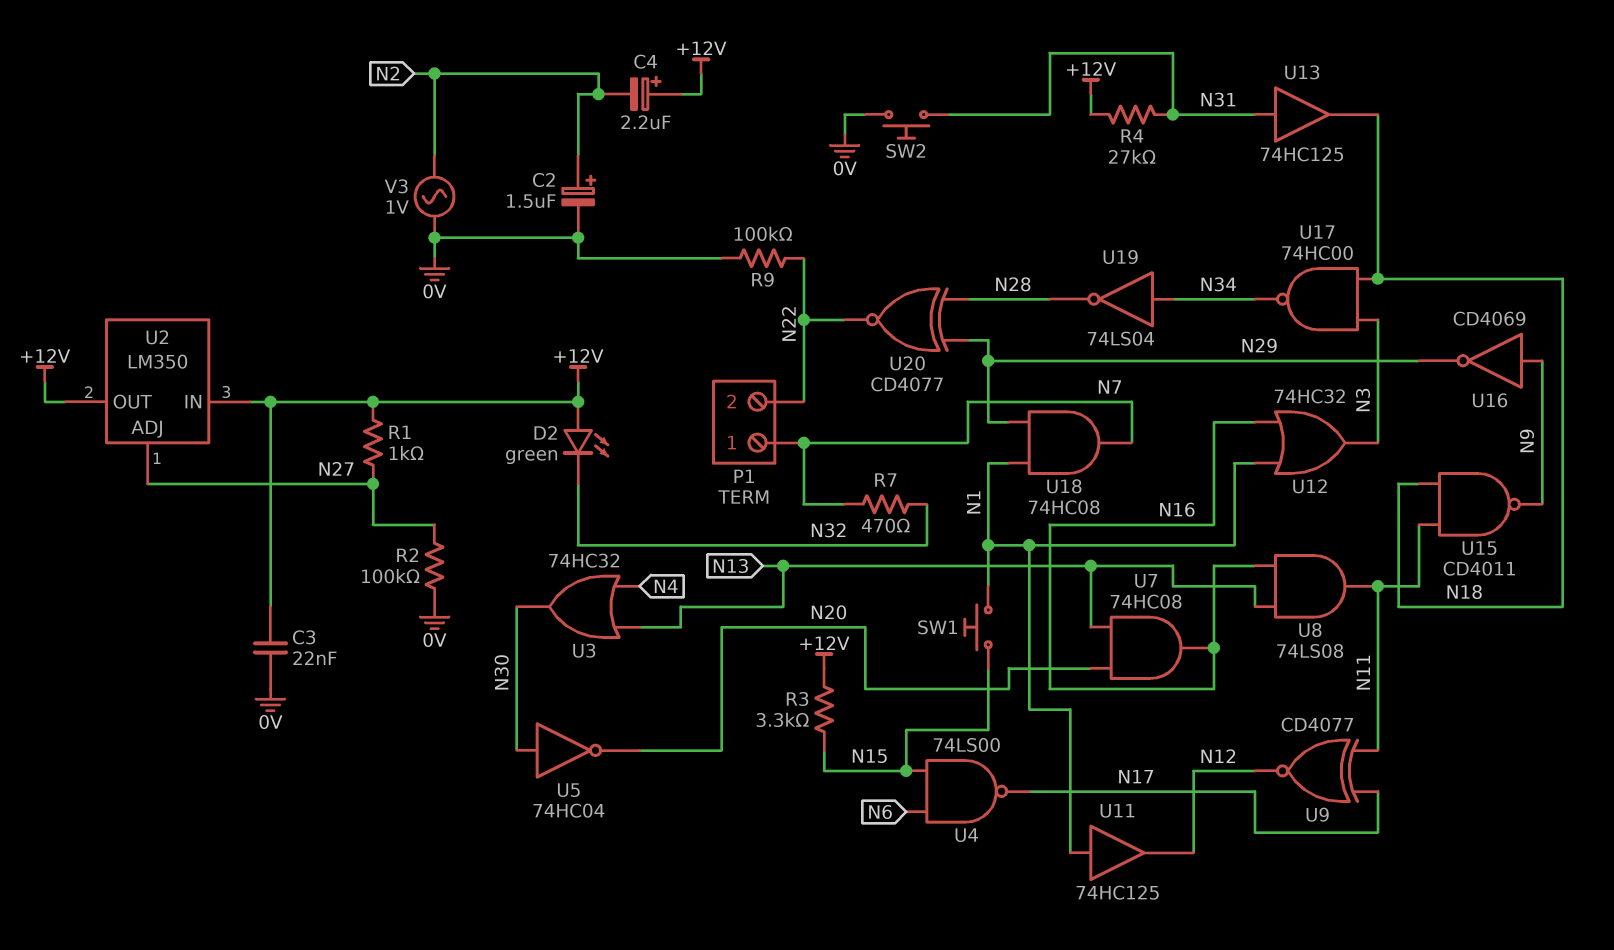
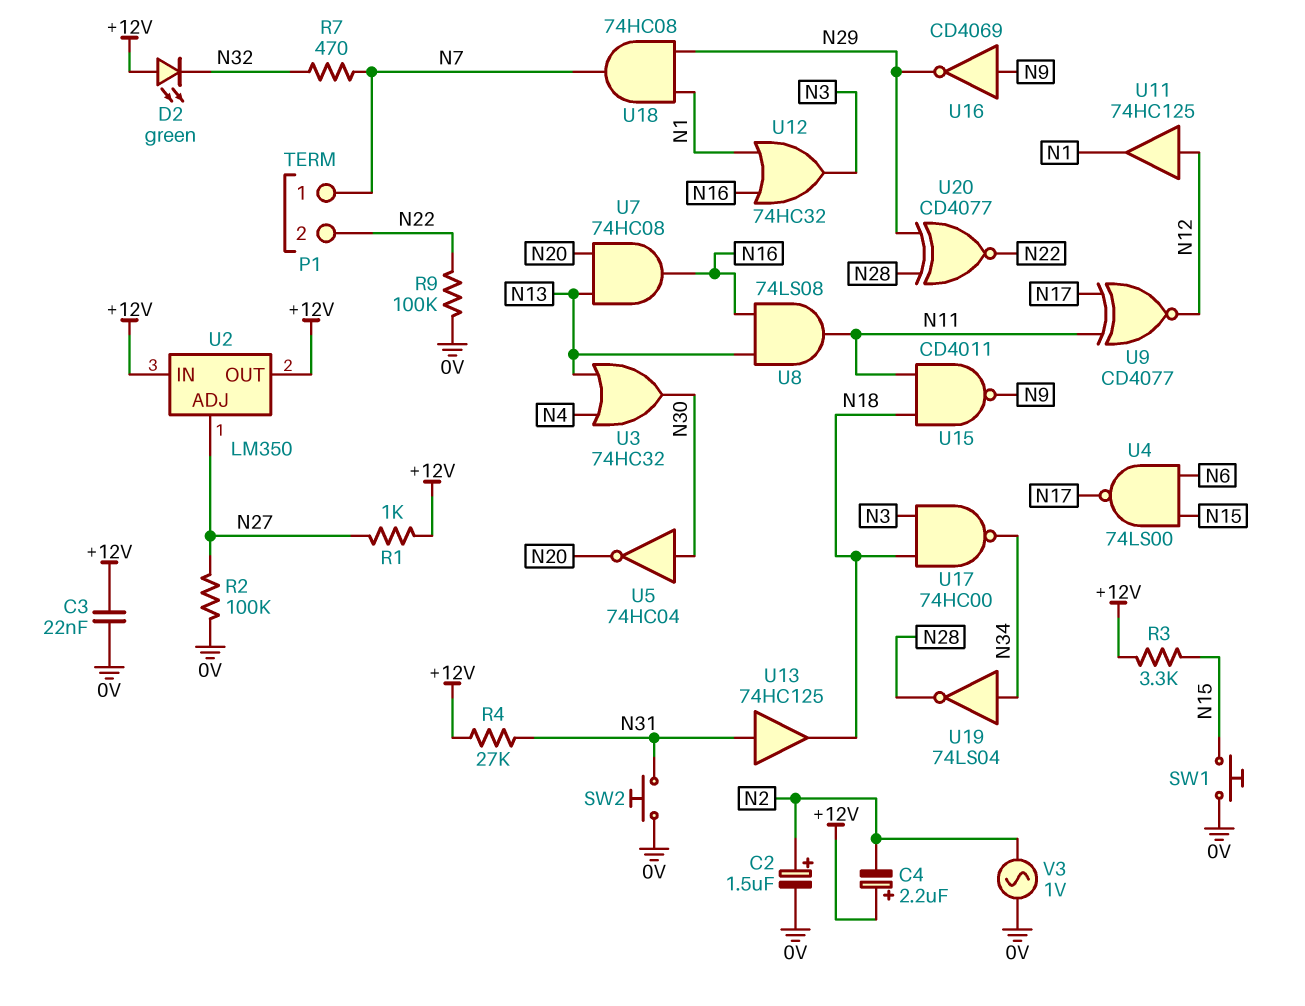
SW1: button (N1, N15) -> button (0V, N15)
U11: buffer 74HC125 (in N1, out N12) -> buffer 74HC125 (in N12, out N1)

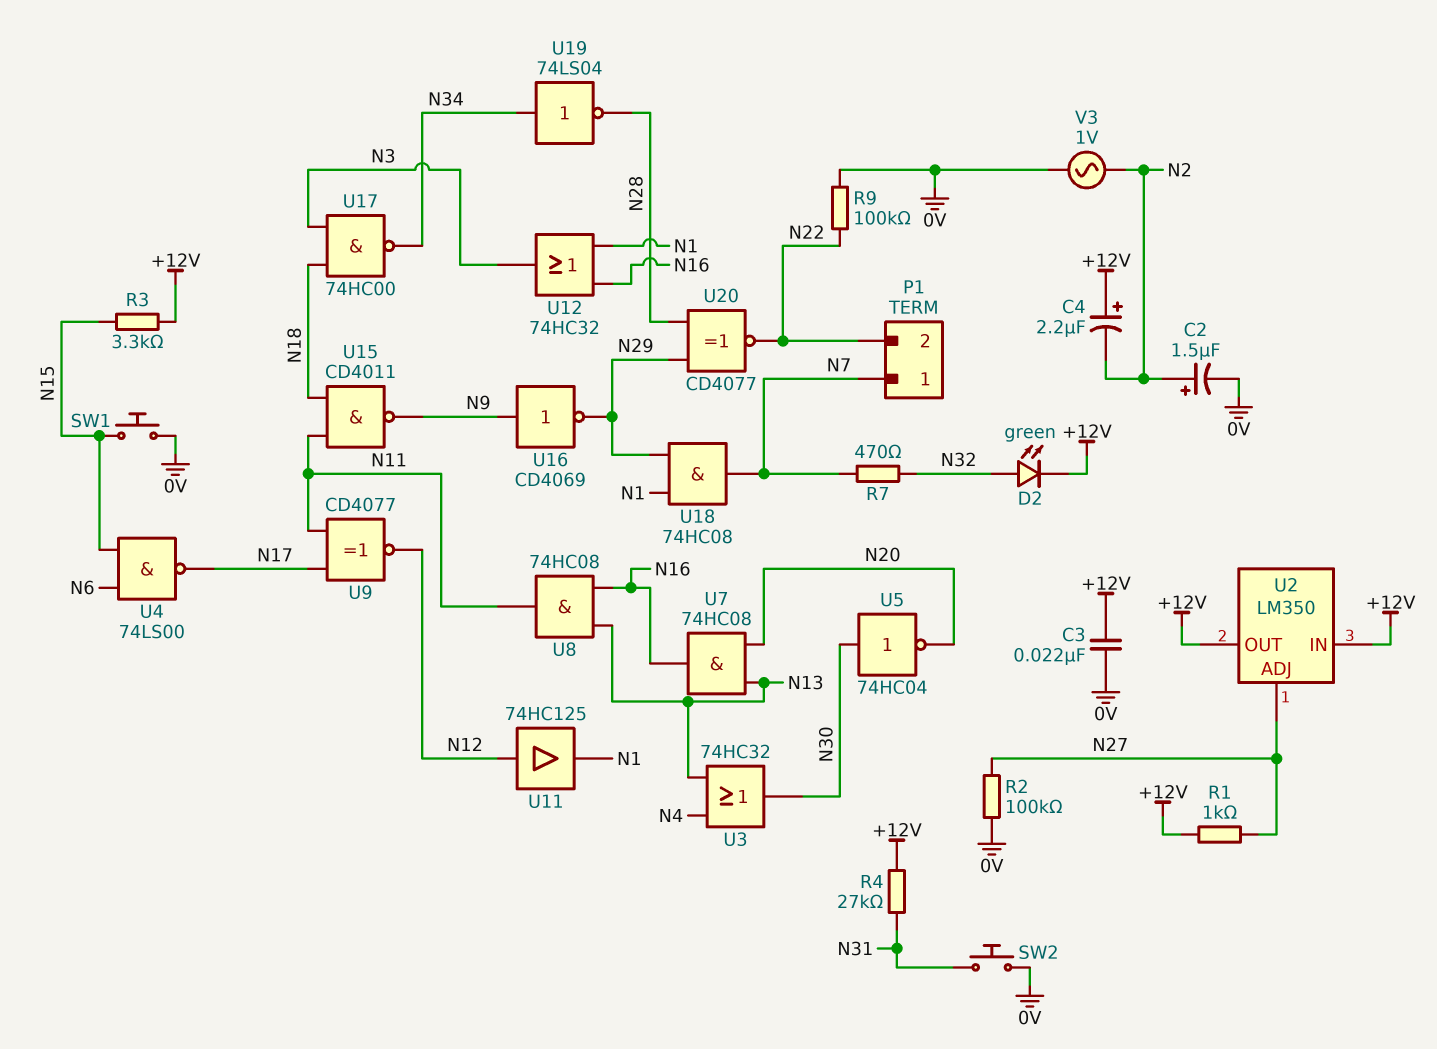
D2: LED green (A +12V, K N32) -> LED green (A N32, K +12V)
U8: AND 74LS08 (in N13, in N16, out N11) -> AND 74HC08 (in N13, in N16, out N11)
U13: buffer 74HC125 (in N31, out N18) -> none

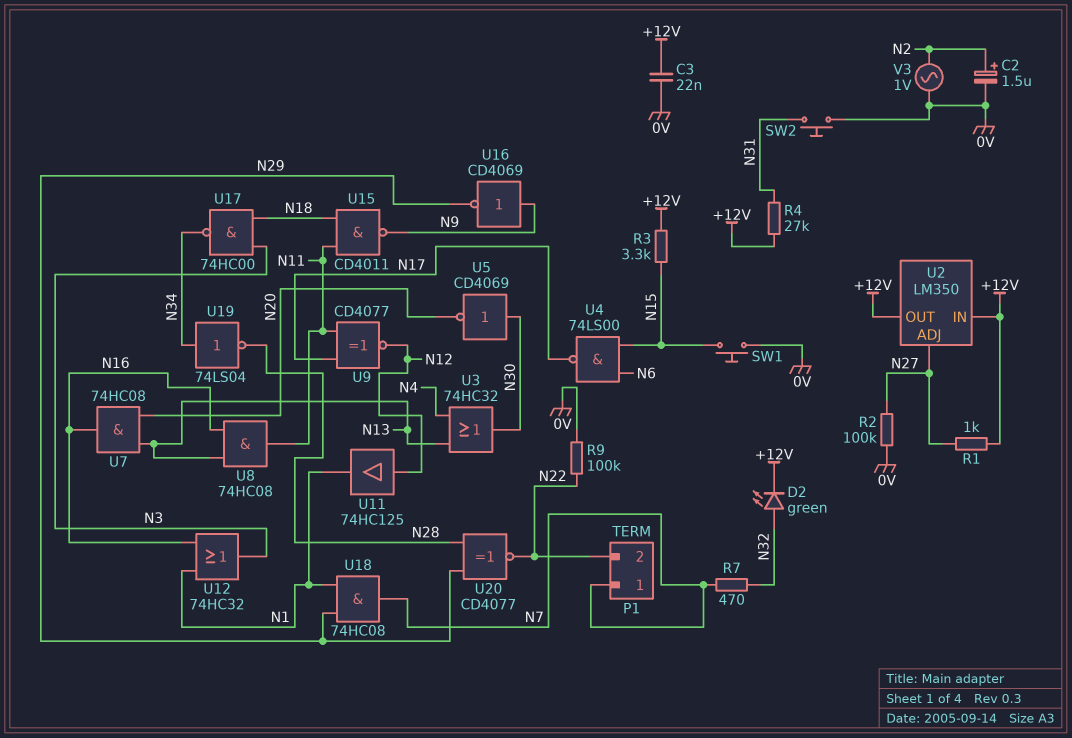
C4: 2.2uF (plus +12V, minus N2) -> none
U5: NOT 74HC04 (in N30, out N20) -> NOT CD4069 (in N30, out N20)

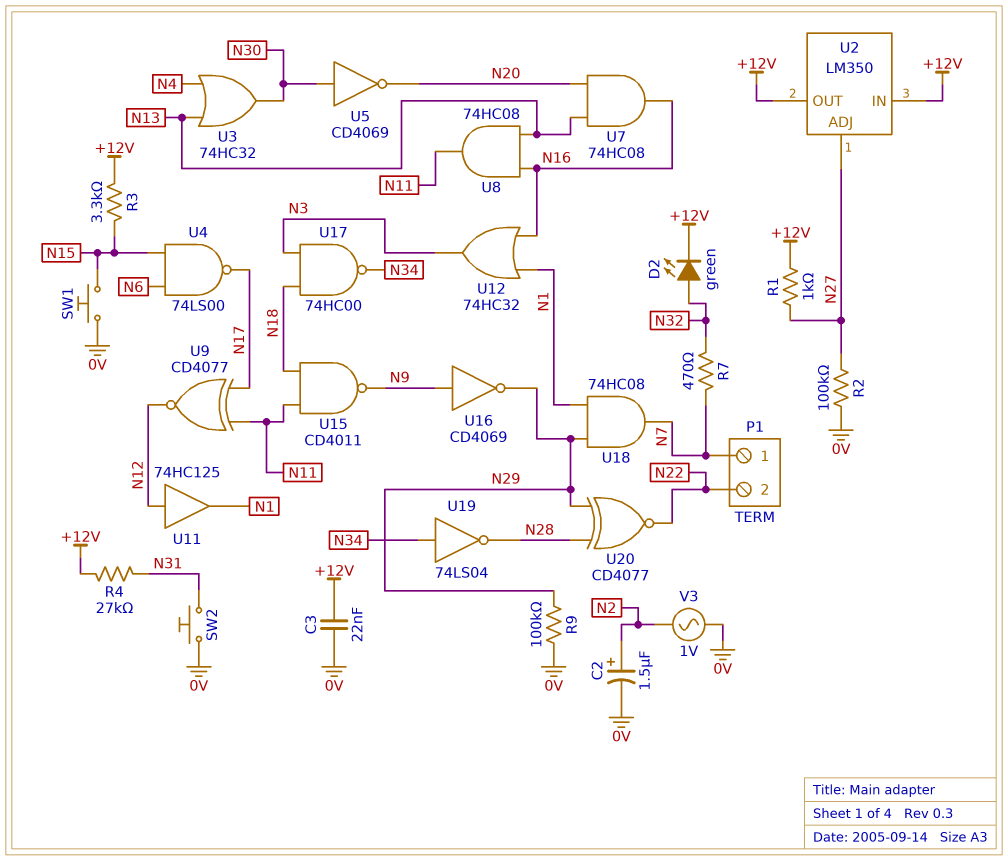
R9: 100k (0V, N22) -> 100k (0V, N29)

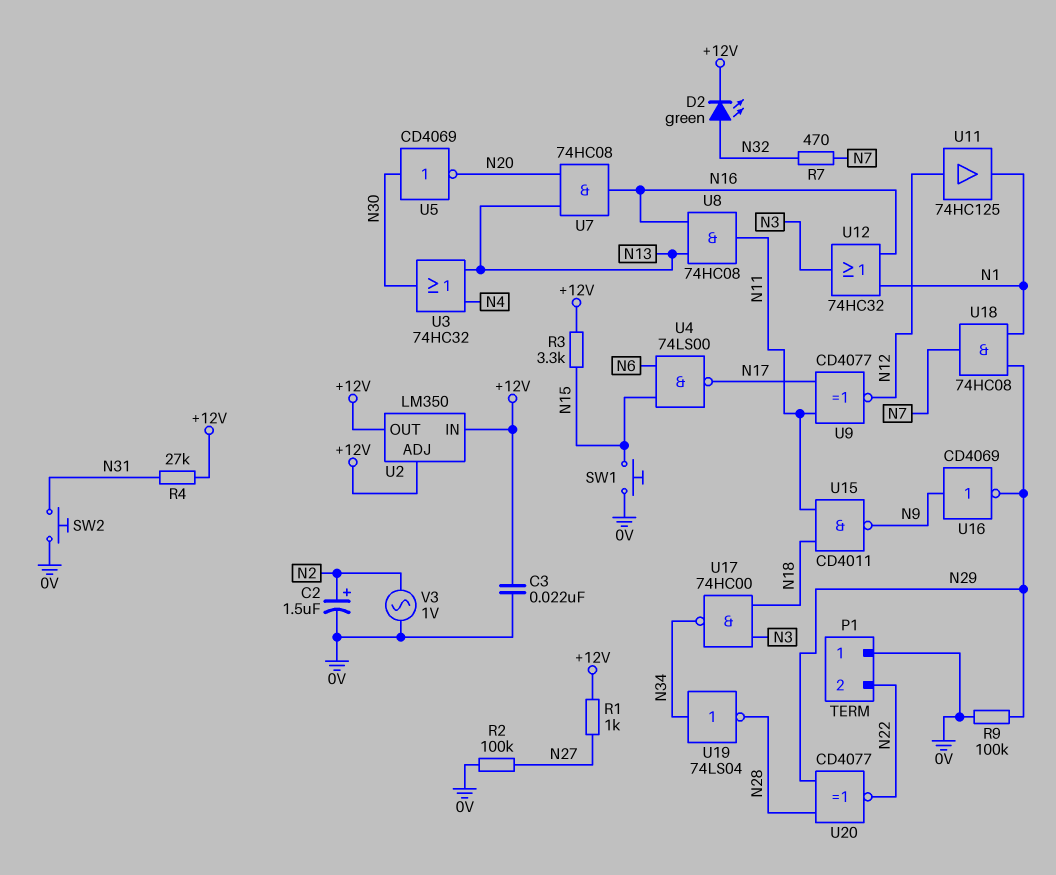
P1 pin 1: N7 -> 0V
U2 pin ADJ: N27 -> +12V

